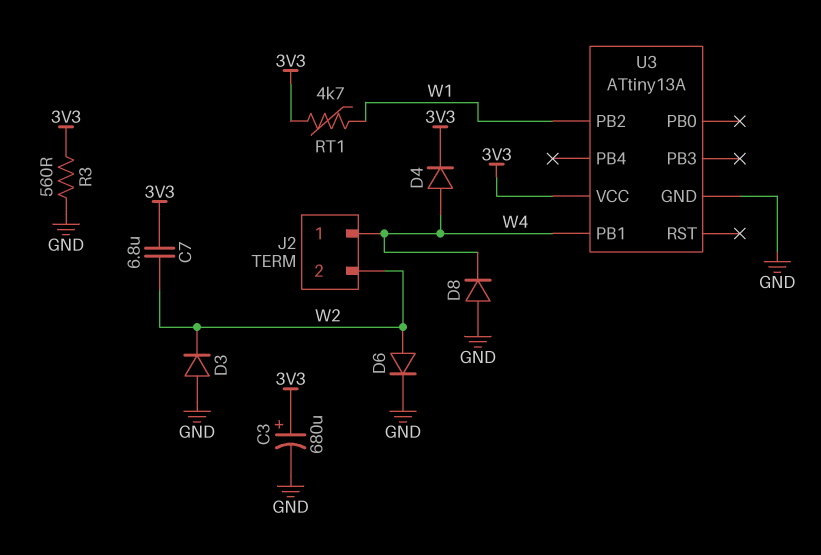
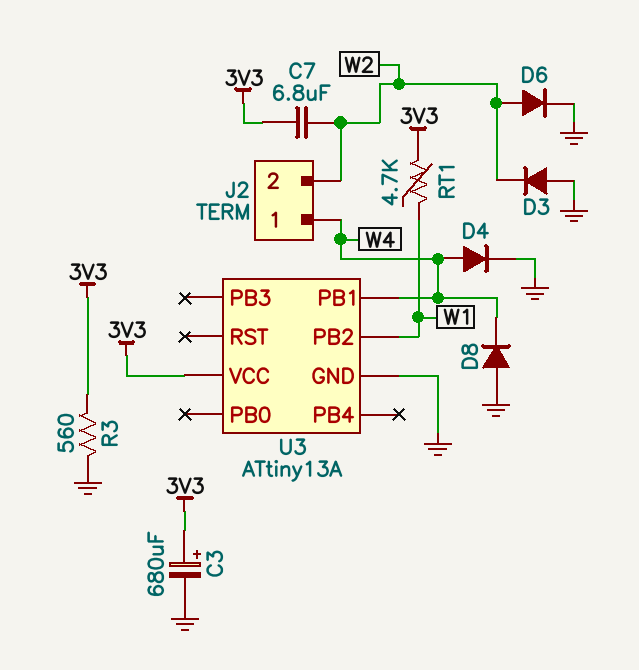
D4: diode (A W4, K 3V3) -> diode (A W4, K GND)

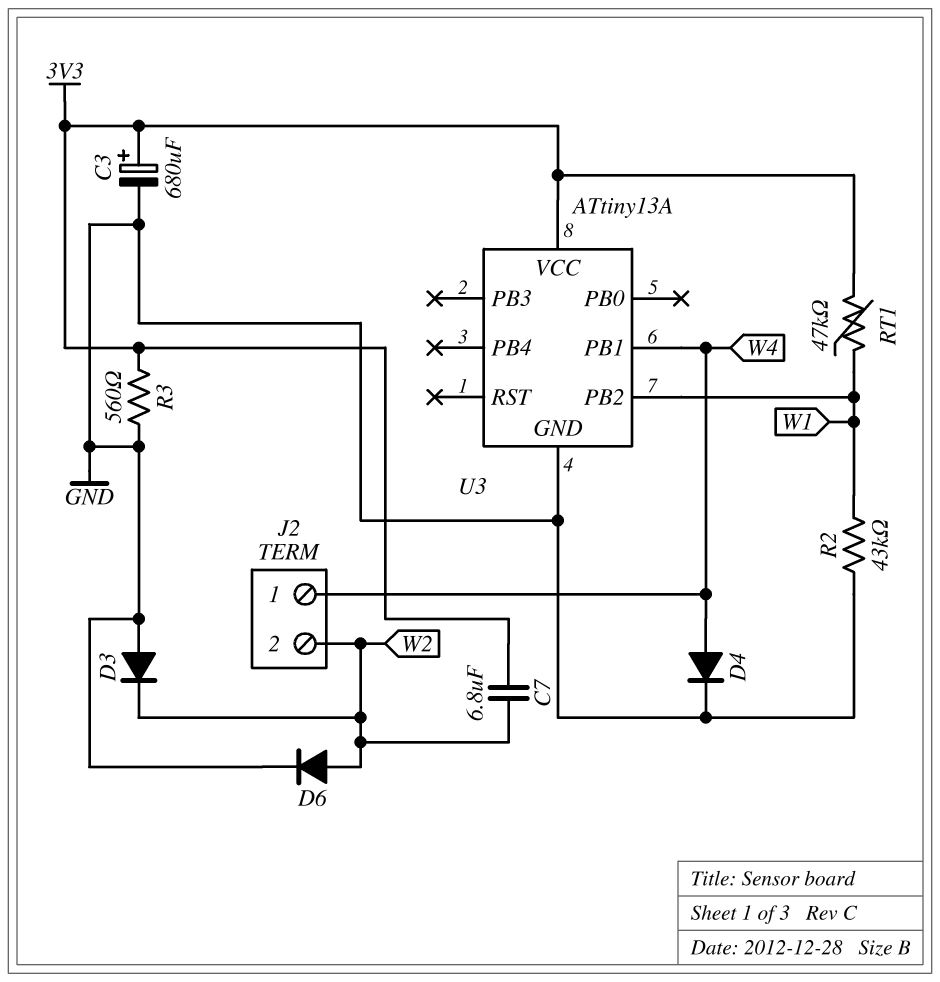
D8: diode (A GND, K W4) -> none
R2: none -> 43k (GND, W1)
RT1: 4.7k (3V3, W1) -> 47k (3V3, W1)

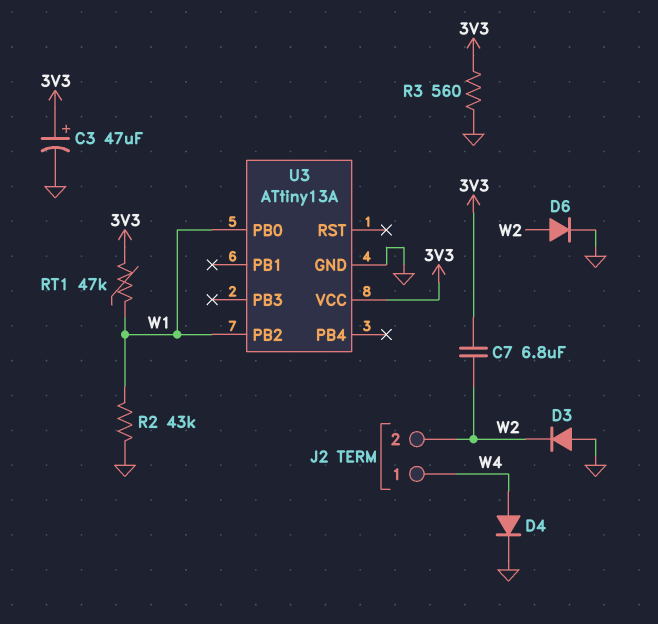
C3: 680uF (plus 3V3, minus GND) -> 47uF (plus 3V3, minus GND)
U3 pin PB0: none -> W1
U3 pin PB1: W4 -> none

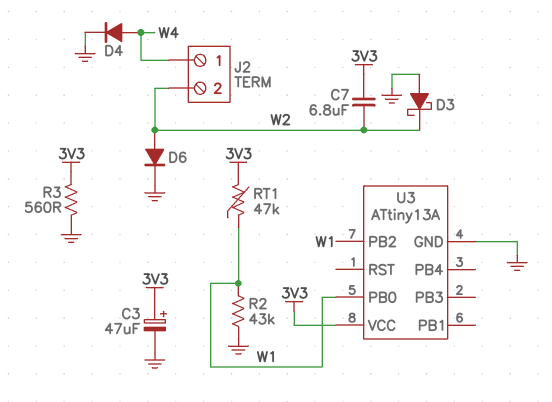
D3: diode (A GND, K W2) -> schottky (A GND, K W2)

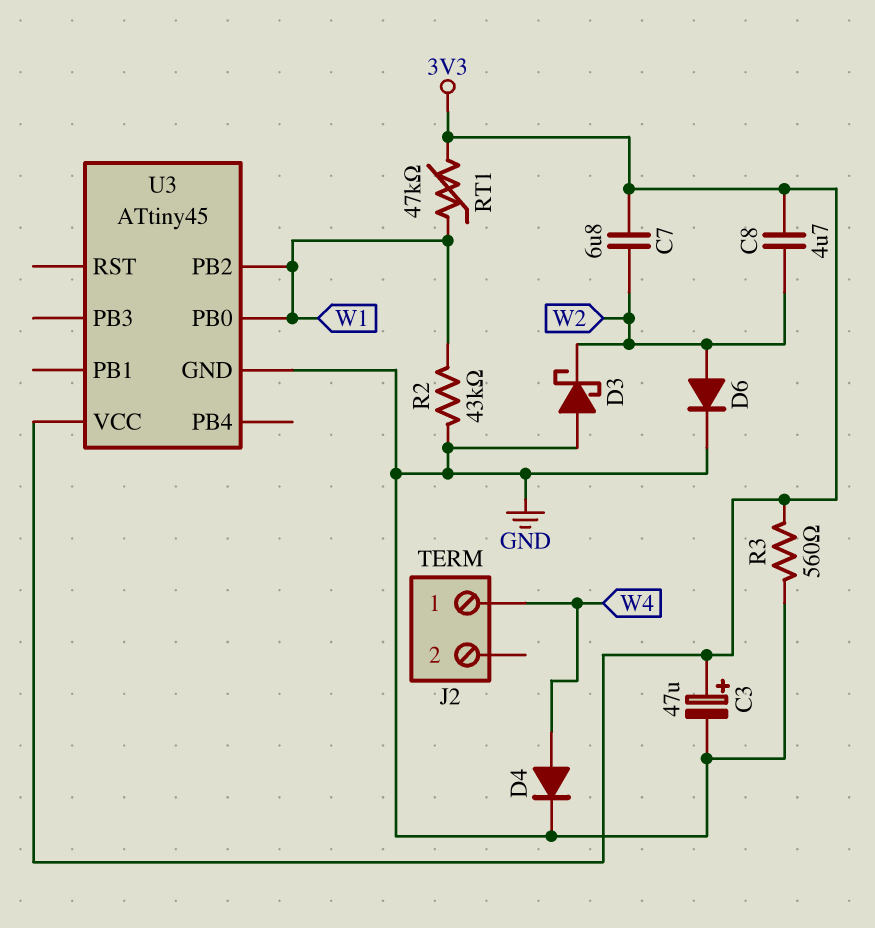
C8: none -> 4.7uF (3V3, W2)
J2 pin 2: W2 -> none
U3: ATtiny13A -> ATtiny45

